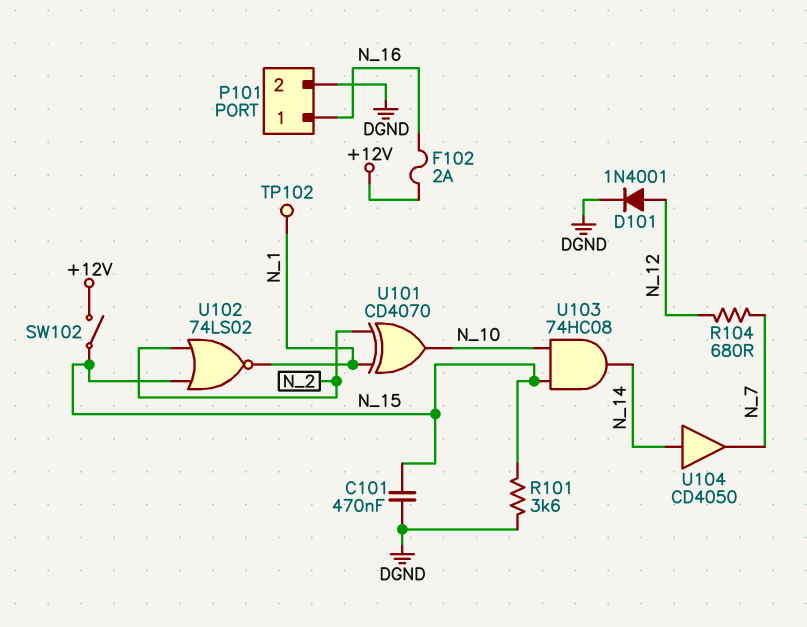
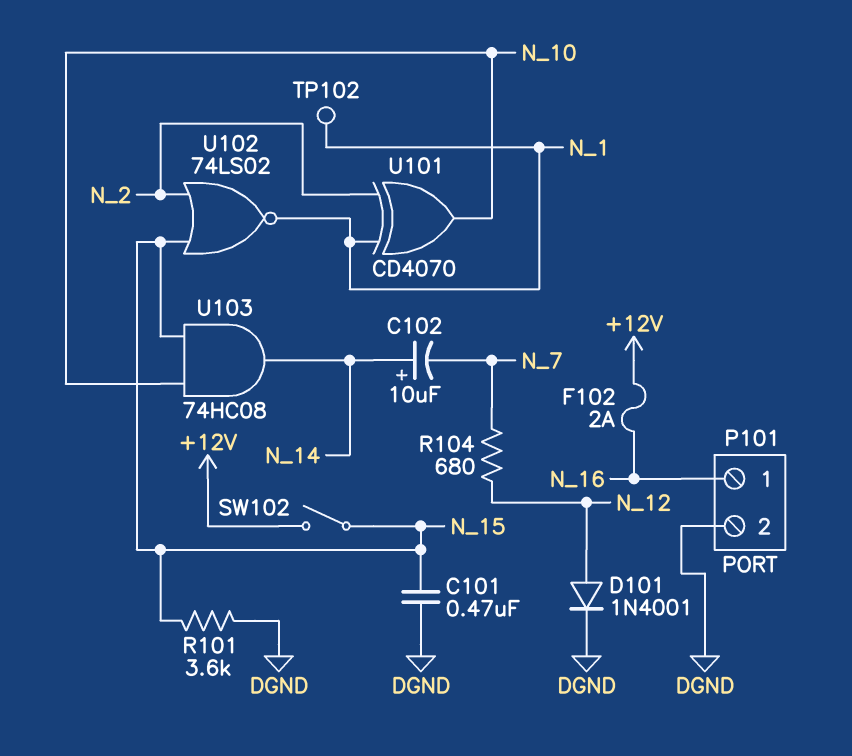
C102: none -> 10uF (plus N_14, minus N_7)
U104: buffer CD4050 (in N_14, out N_7) -> none

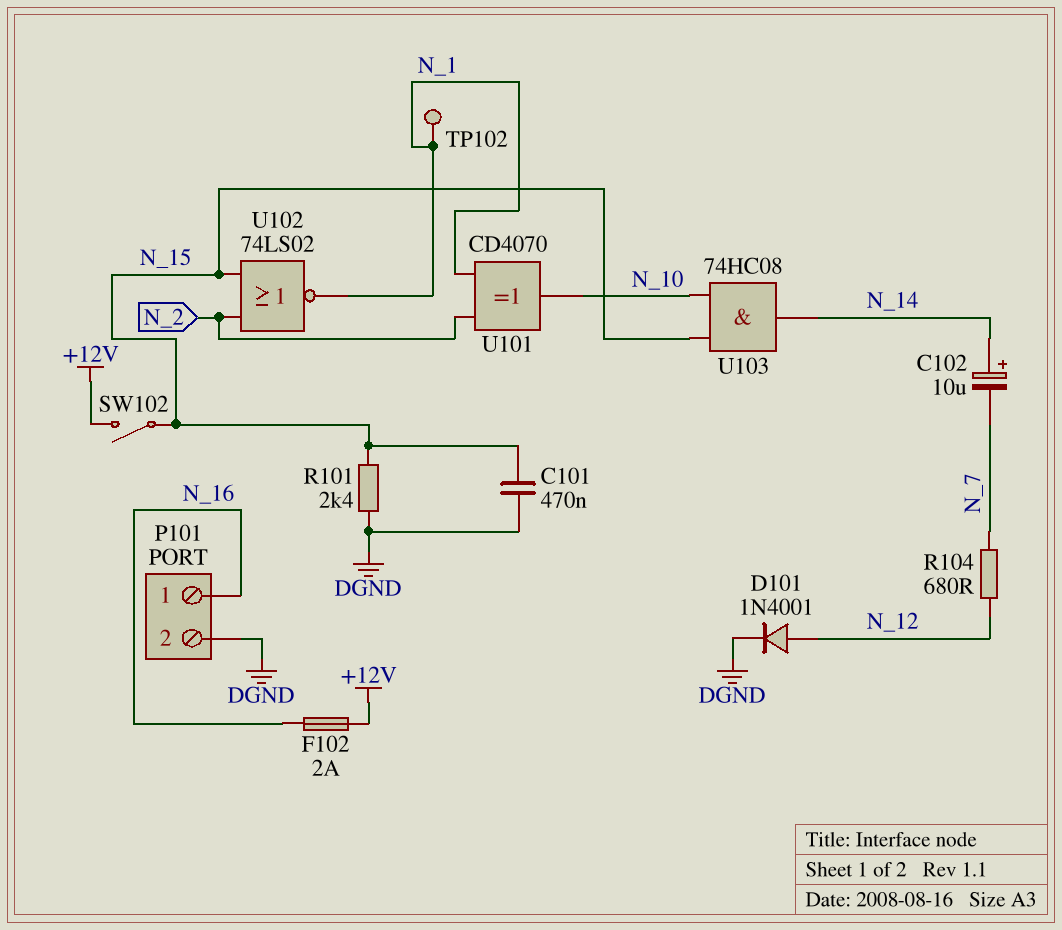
R101: 3.6k (DGND, N_15) -> 2.4k (DGND, N_15)

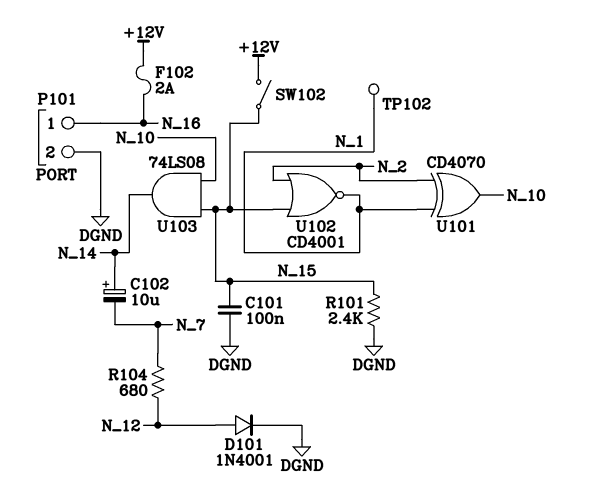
C101: 470nF (DGND, N_15) -> 100nF (DGND, N_15)
U102: NOR 74LS02 (in N_2, in N_15, out N_1) -> NOR CD4001 (in N_2, in N_15, out N_1)
U103: AND 74HC08 (in N_10, in N_15, out N_14) -> AND 74LS08 (in N_10, in N_15, out N_14)

